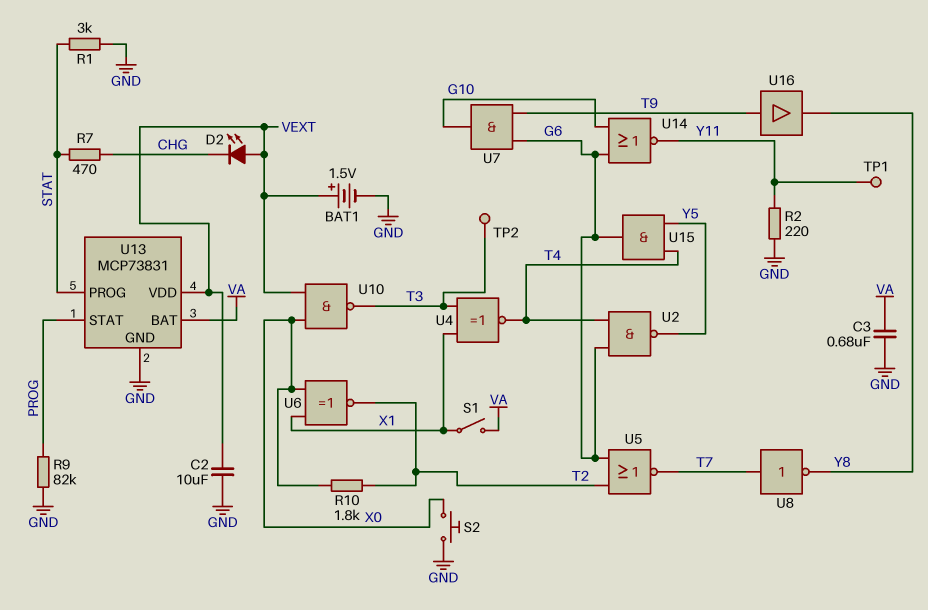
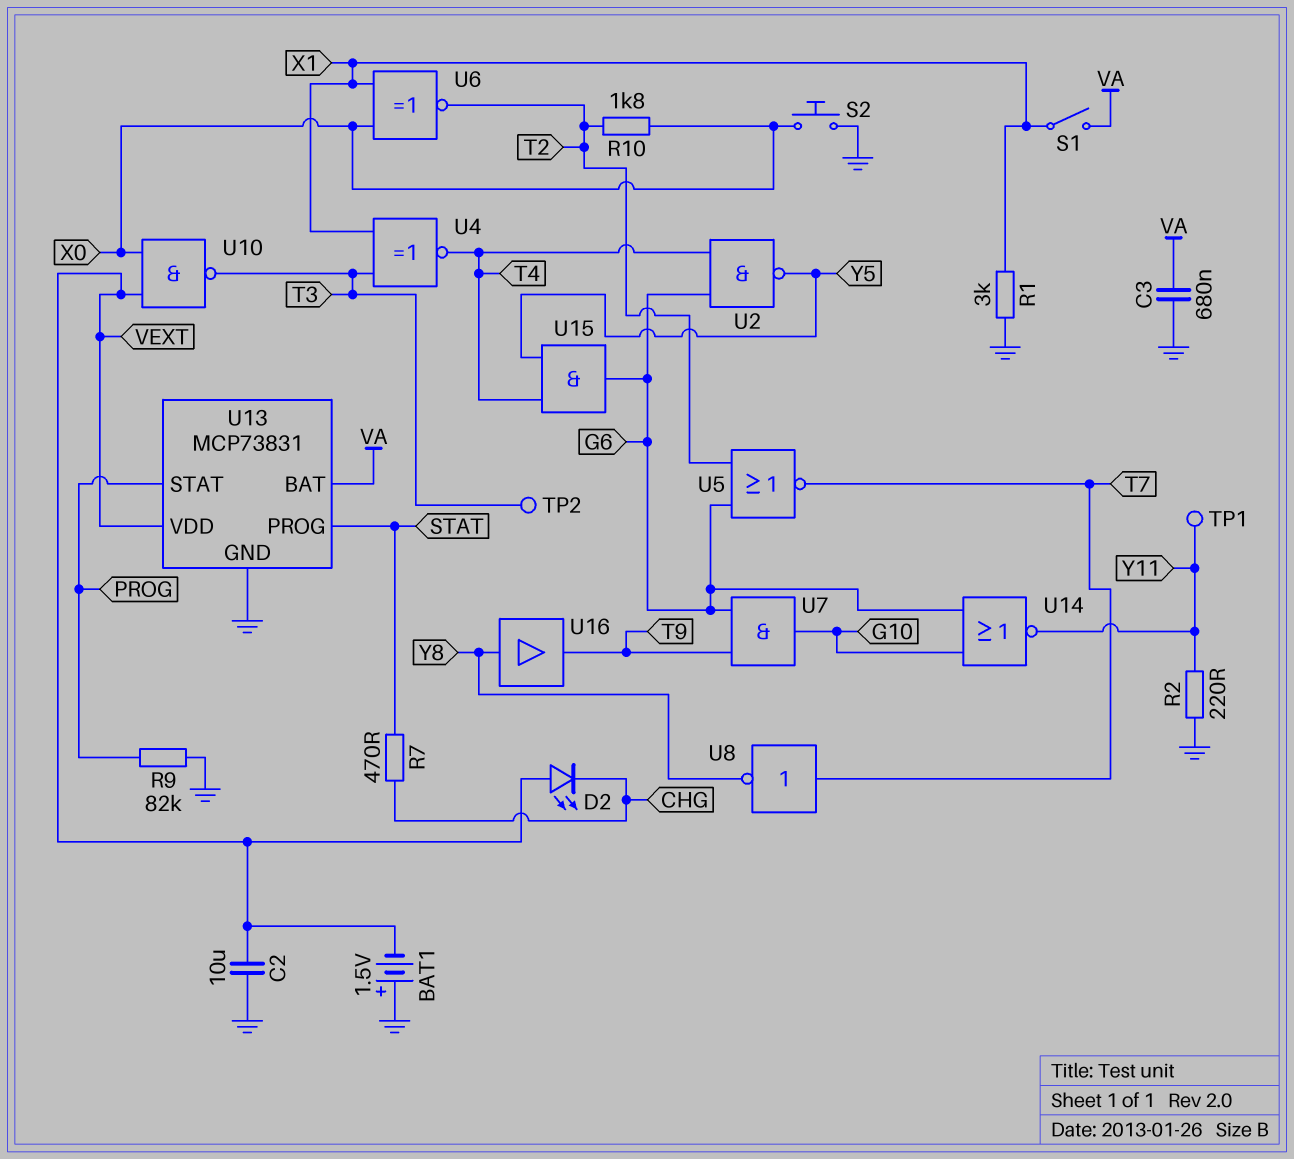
BAT1: 1.5V (plus VEXT, minus GND) -> 1.5V (plus GND, minus VEXT)
R1: 3k (GND, STAT) -> 3k (GND, X1)
U16: buffer (in T9, out Y8) -> buffer (in Y8, out T9)

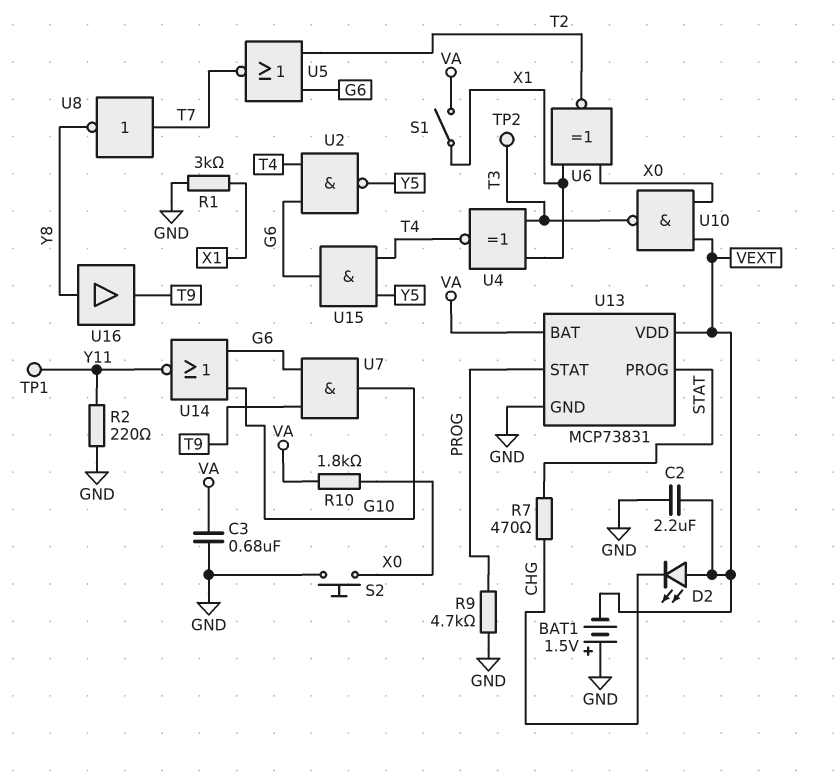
C2: 10uF (GND, VEXT) -> 2.2uF (GND, VEXT)
R9: 82k (GND, PROG) -> 4.7k (GND, PROG)
R10: 1.8k (T2, X0) -> 1.8k (VA, X0)

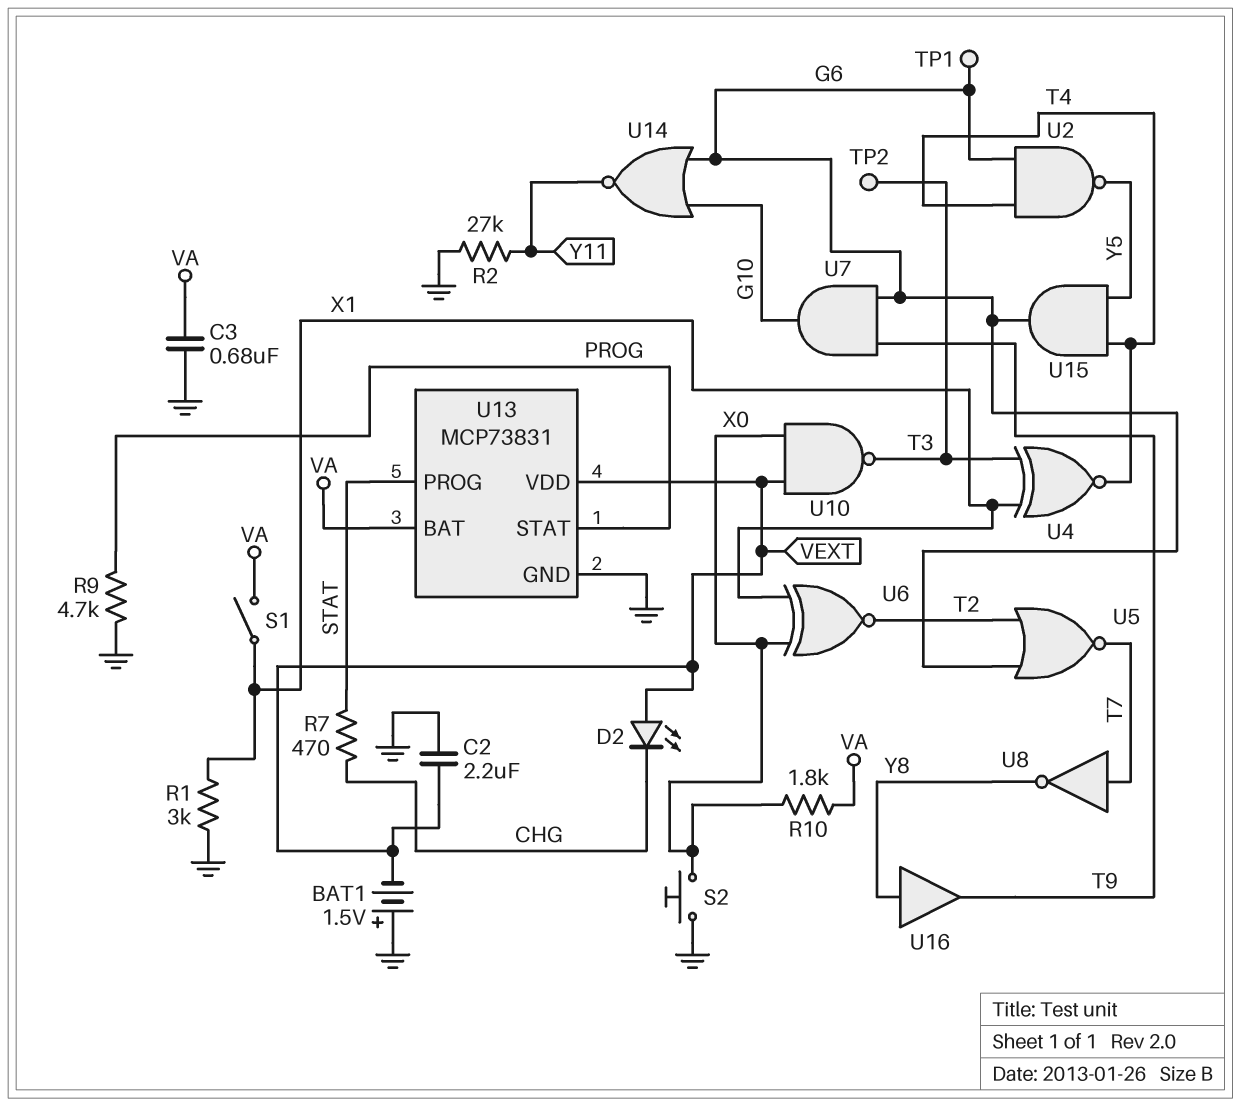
R2: 220 (GND, Y11) -> 27k (GND, Y11)
TP1: test point (Y11) -> test point (G6)

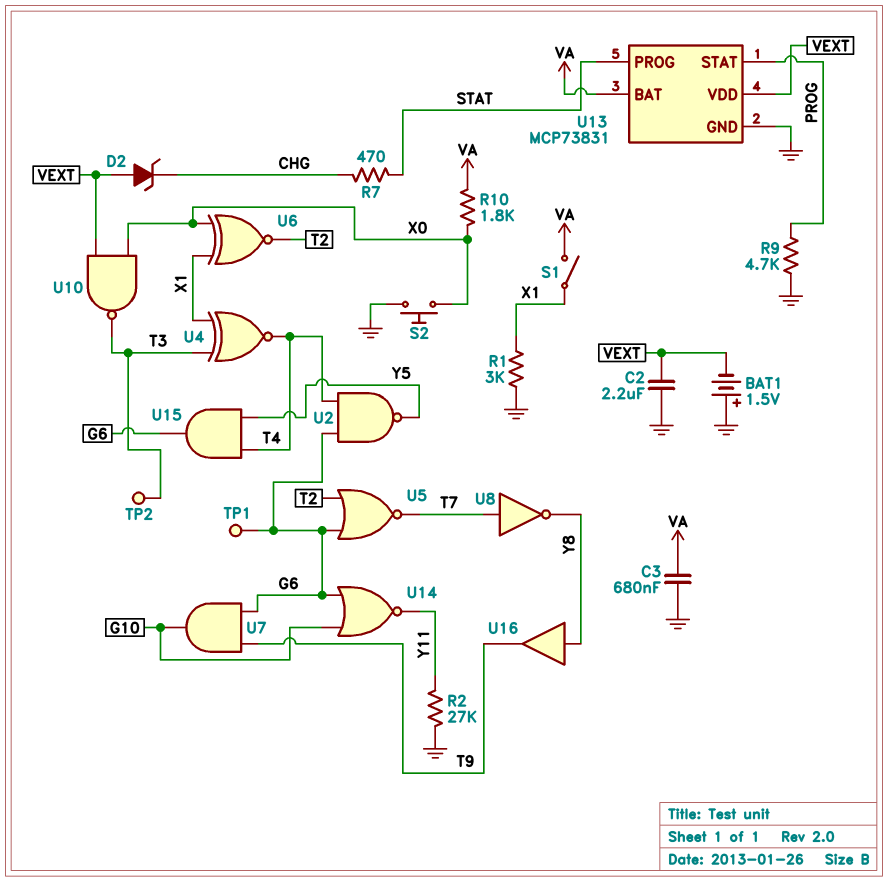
D2: LED (A VEXT, K CHG) -> zener (A VEXT, K CHG)

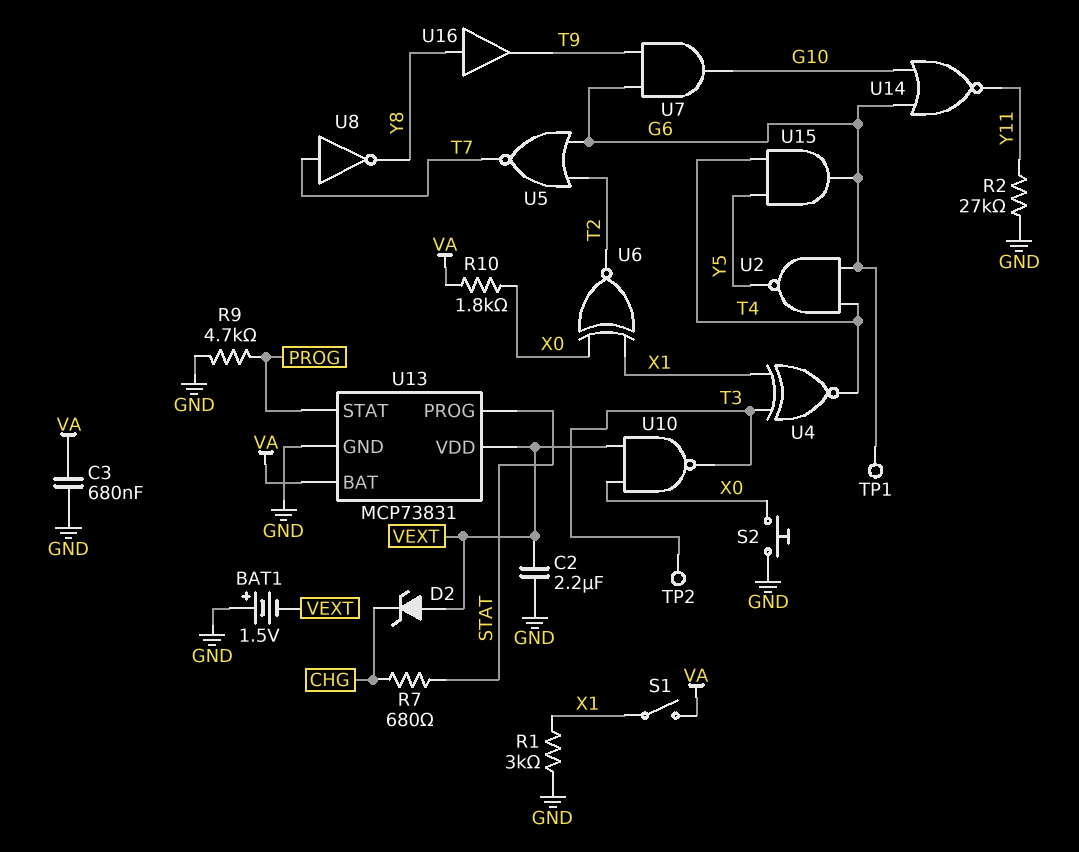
R7: 470 (CHG, STAT) -> 680 (CHG, STAT)

